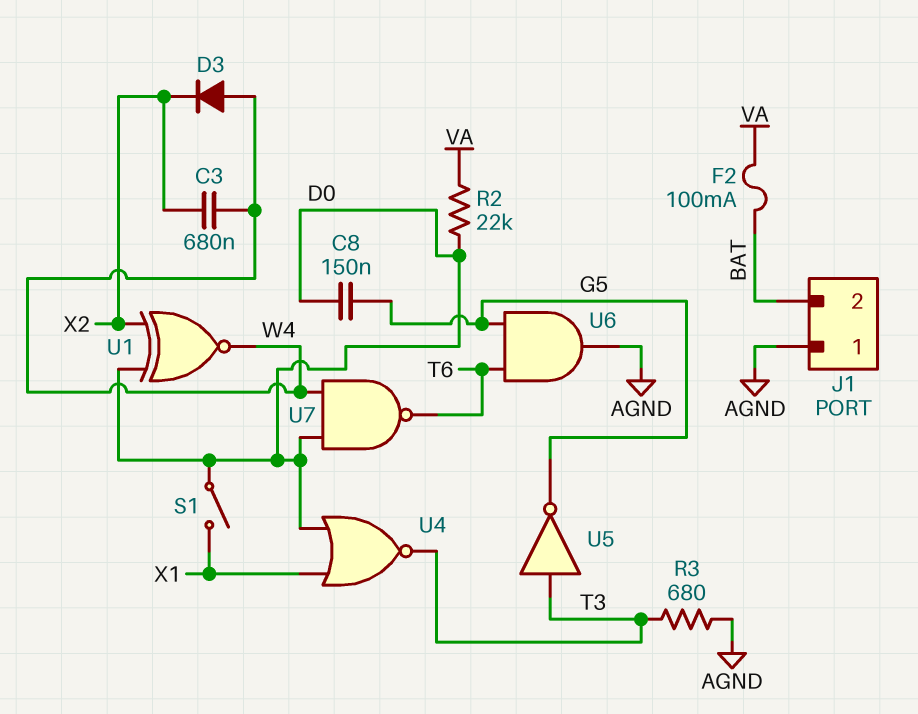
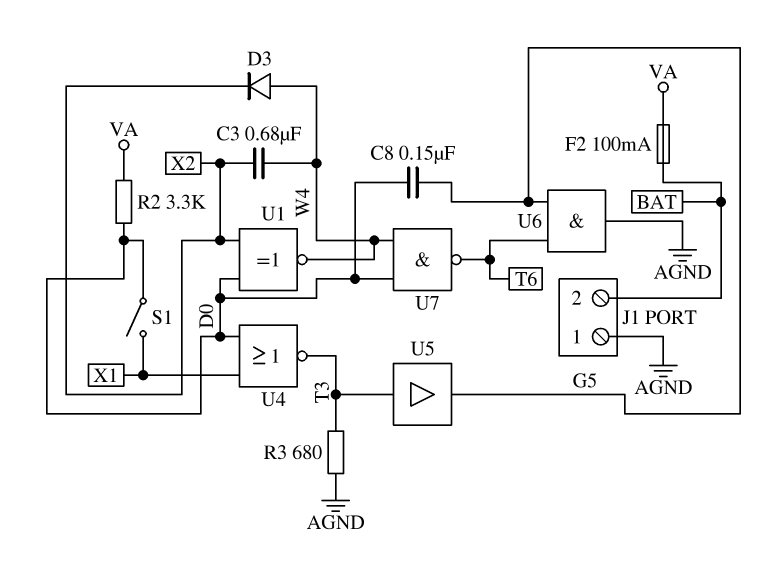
R2: 22k (D0, VA) -> 3.3k (D0, VA)
U5: NOT (in T3, out G5) -> buffer (in T3, out G5)

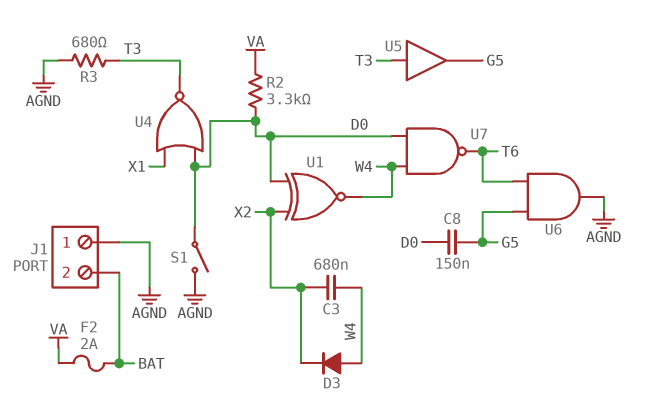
F2: 100mA (BAT, VA) -> 2A (BAT, VA)
S1: switch (D0, X1) -> switch (AGND, D0)

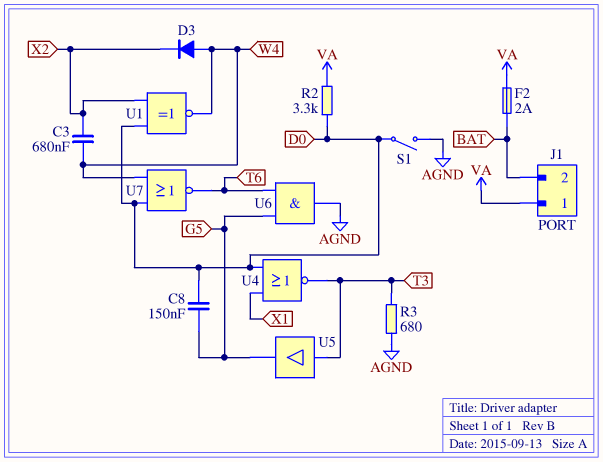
J1 pin 1: AGND -> VA
U7: NAND (in D0, in W4, out T6) -> NOR (in D0, in W4, out T6)

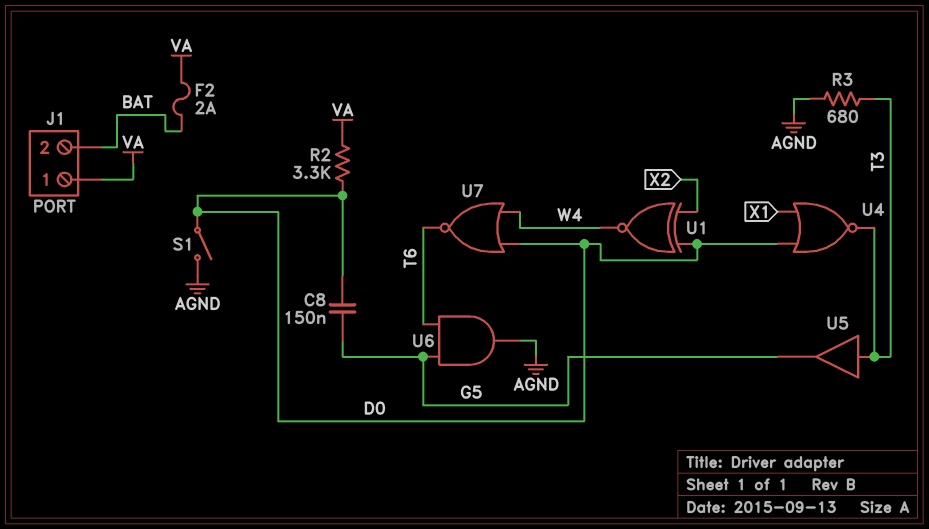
C3: 680nF (W4, X2) -> none
D3: diode (A W4, K X2) -> none

